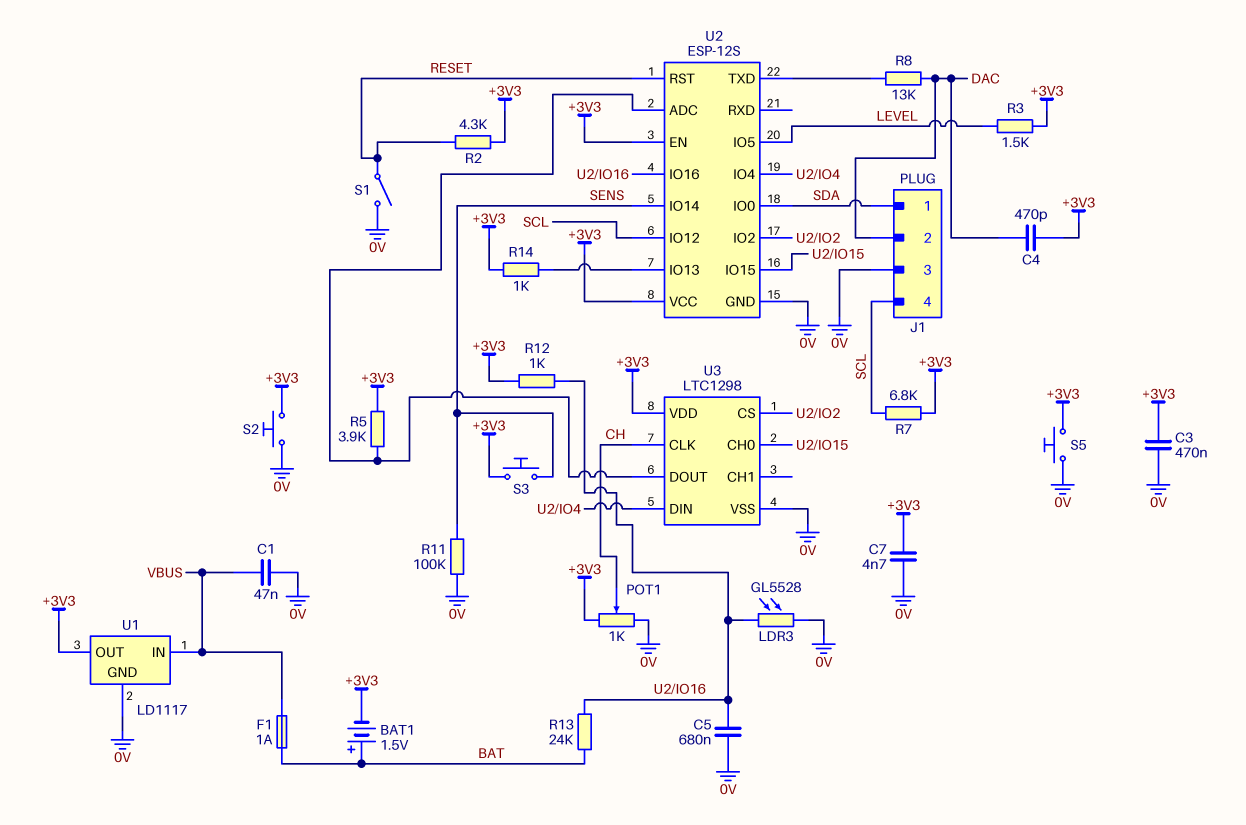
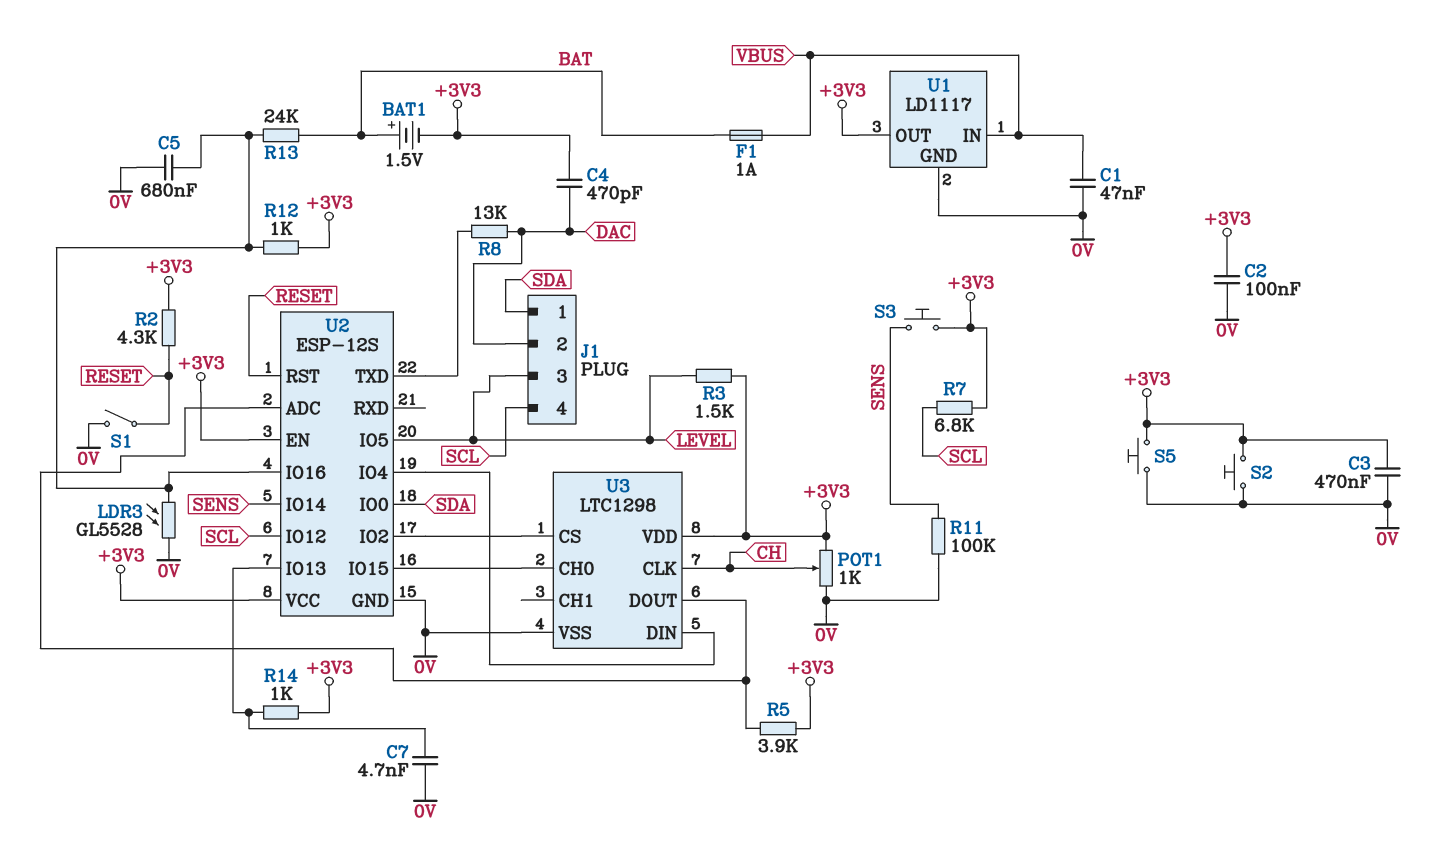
C2: none -> 100nF (+3V3, 0V)
C7: 4.7nF (+3V3, 0V) -> 4.7nF (0V, U2/IO13)
J1 pin 3: 0V -> LEVEL

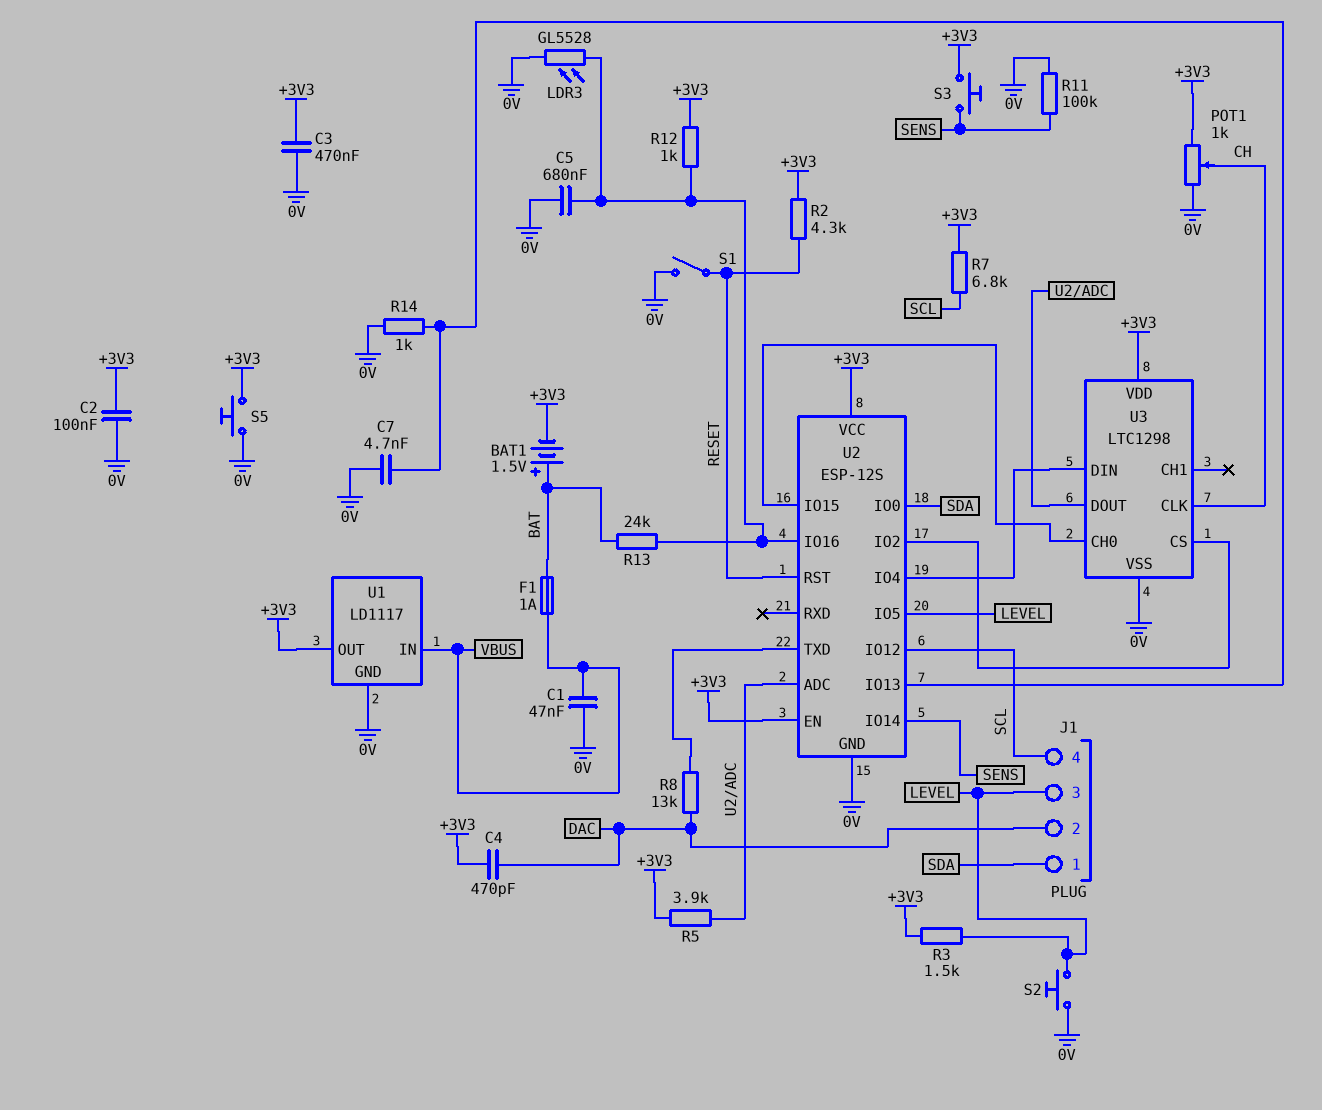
R14: 1k (+3V3, U2/IO13) -> 1k (0V, U2/IO13)
S2: button (+3V3, 0V) -> button (0V, LEVEL)

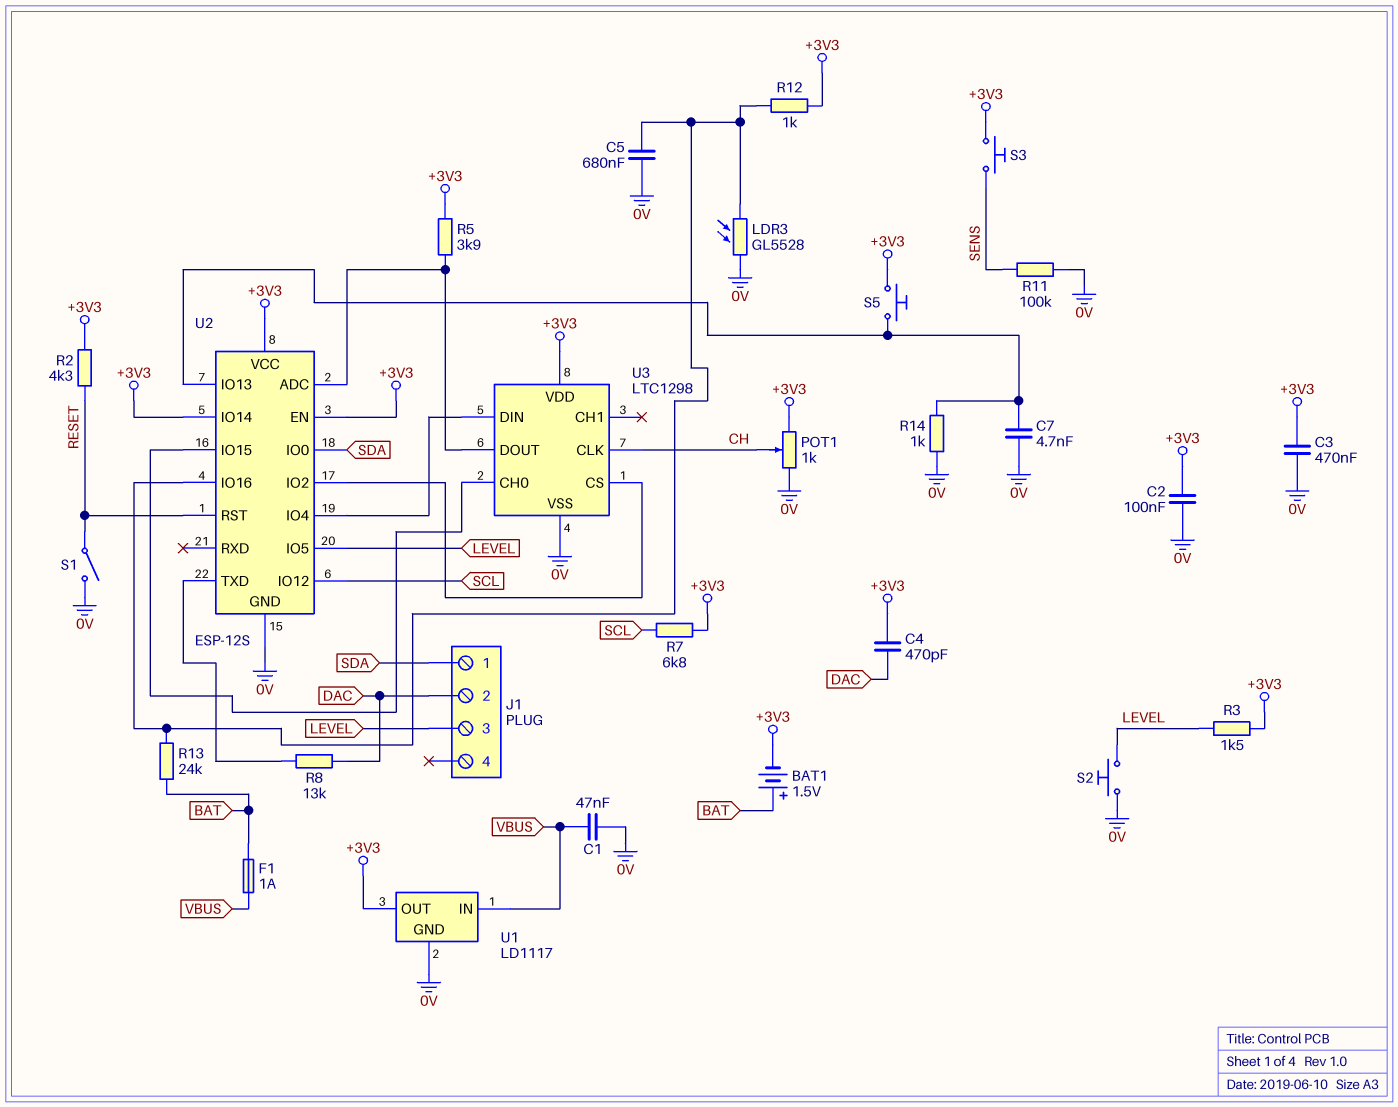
J1 pin 4: SCL -> none
S5: button (+3V3, 0V) -> button (+3V3, U2/IO13)
U2 pin IO14: SENS -> +3V3

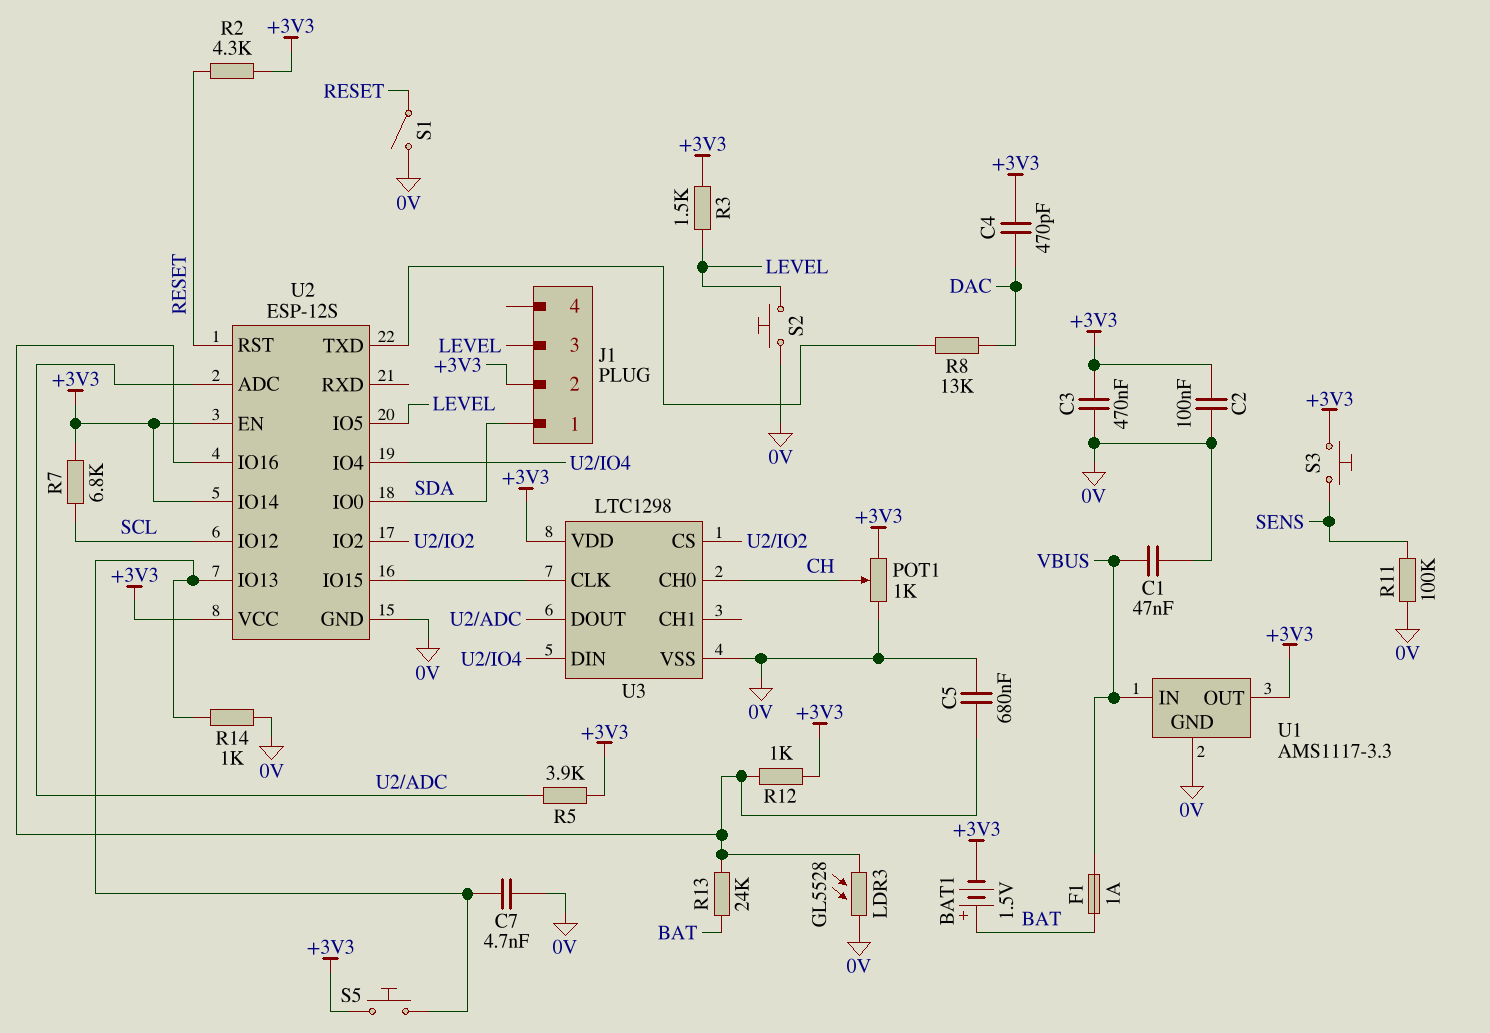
J1 pin 2: DAC -> +3V3
U1: LD1117 -> AMS1117-3.3
U3 pin CH0: U2/IO15 -> CH
U3 pin CLK: CH -> U2/IO15

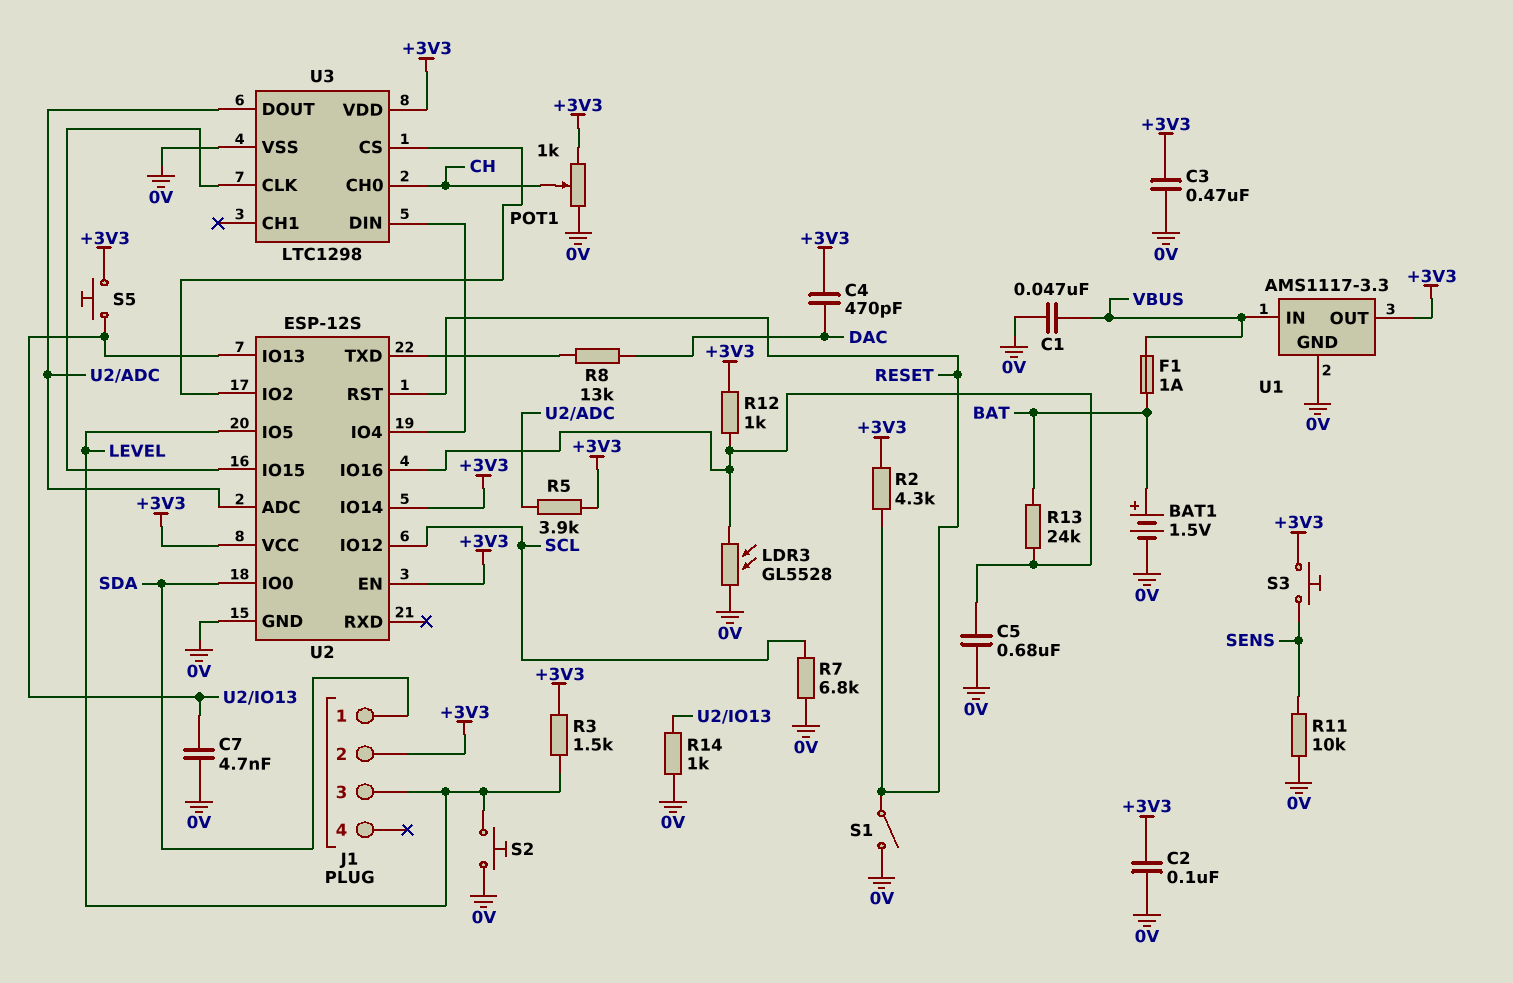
BAT1: 1.5V (plus BAT, minus +3V3) -> 1.5V (plus BAT, minus 0V)
R7: 6.8k (+3V3, SCL) -> 6.8k (0V, SCL)
R11: 100k (0V, SENS) -> 10k (0V, SENS)

